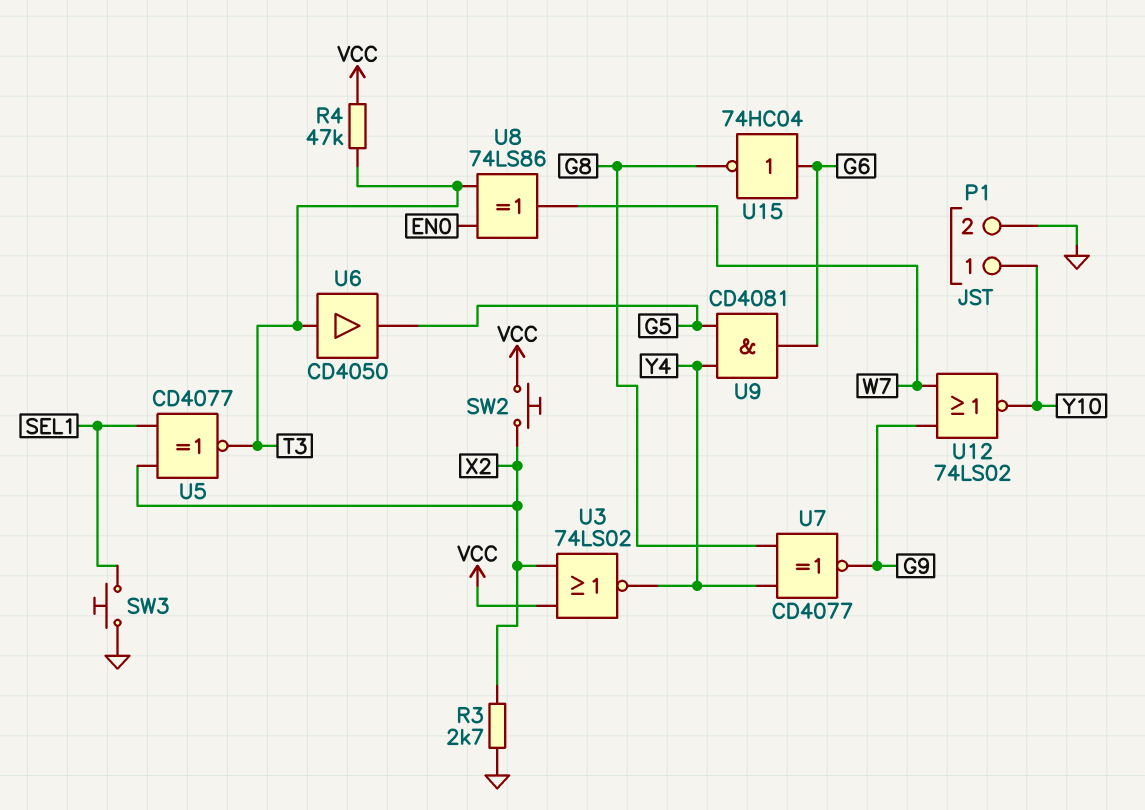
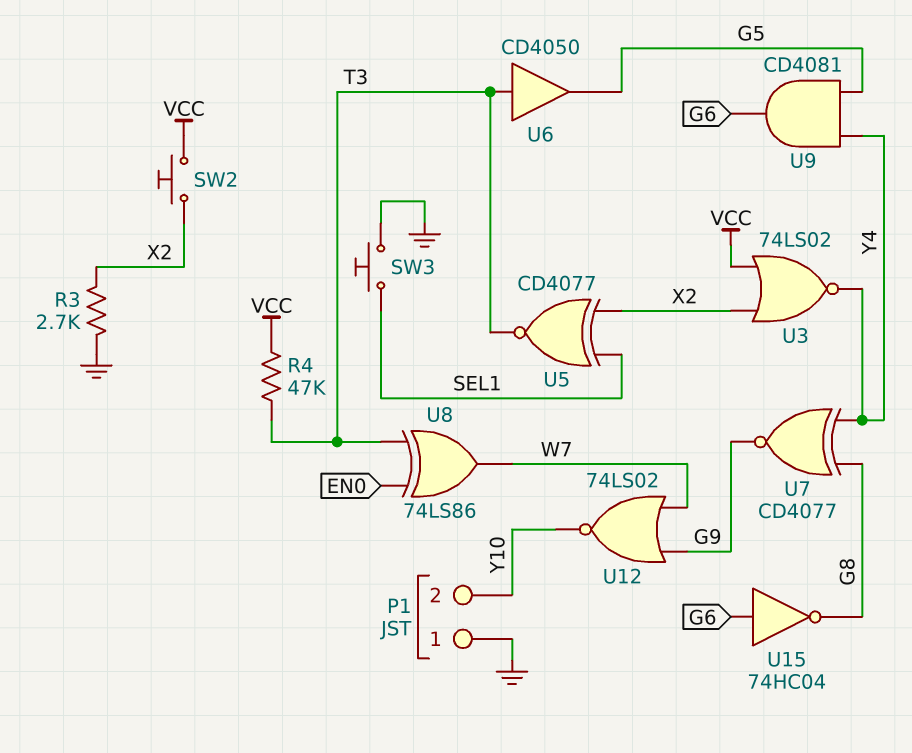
P1 pin 1: Y10 -> GND
P1 pin 2: GND -> Y10

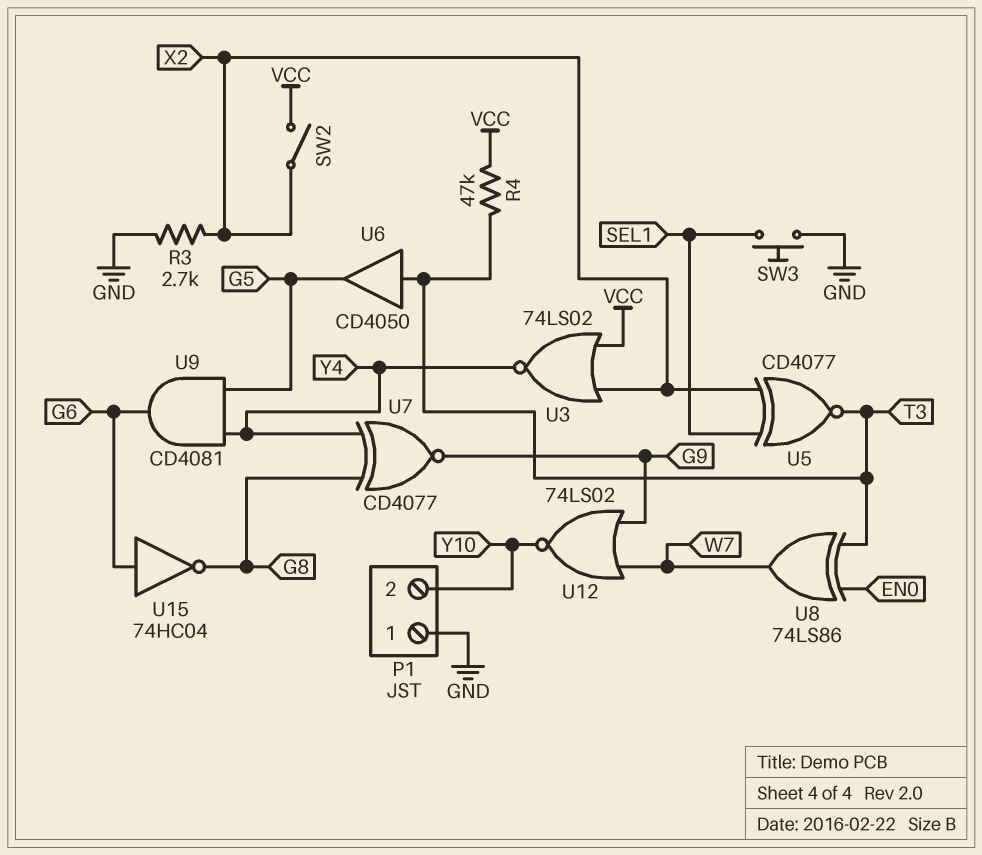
SW2: button (VCC, X2) -> switch (VCC, X2)

